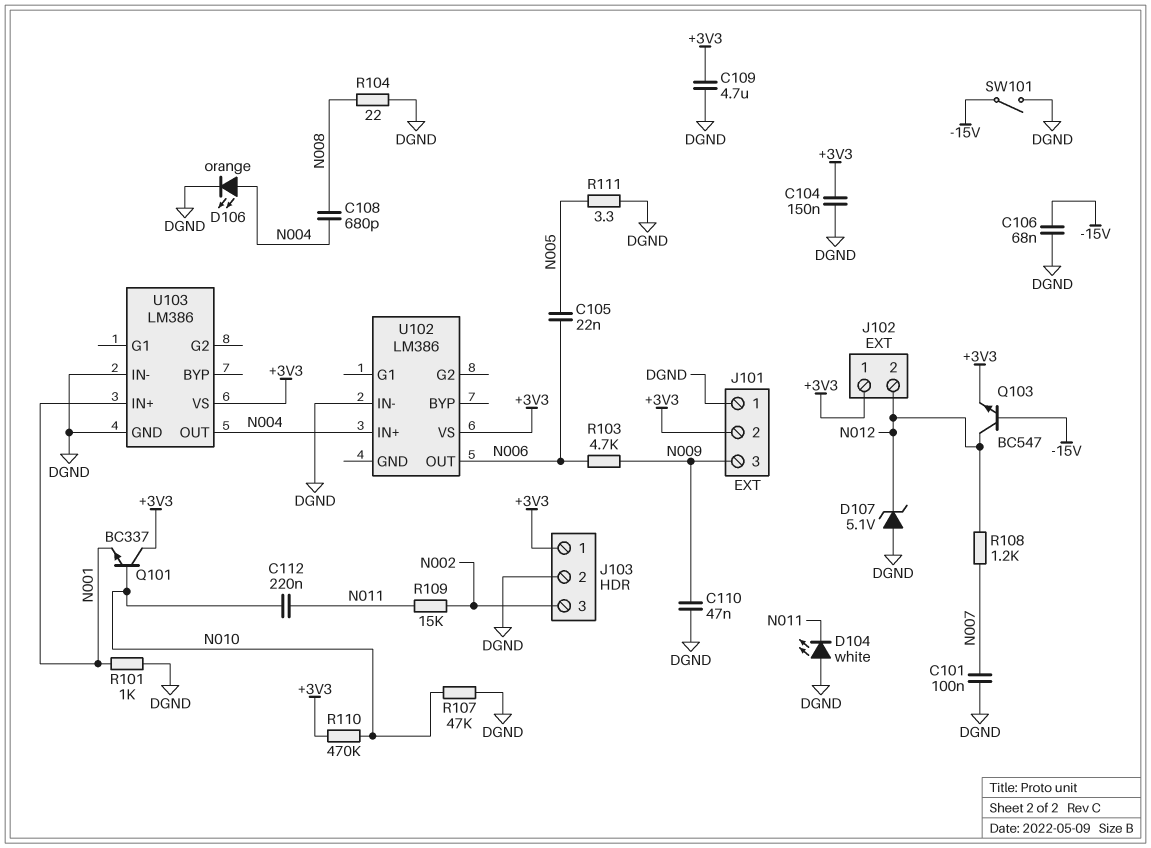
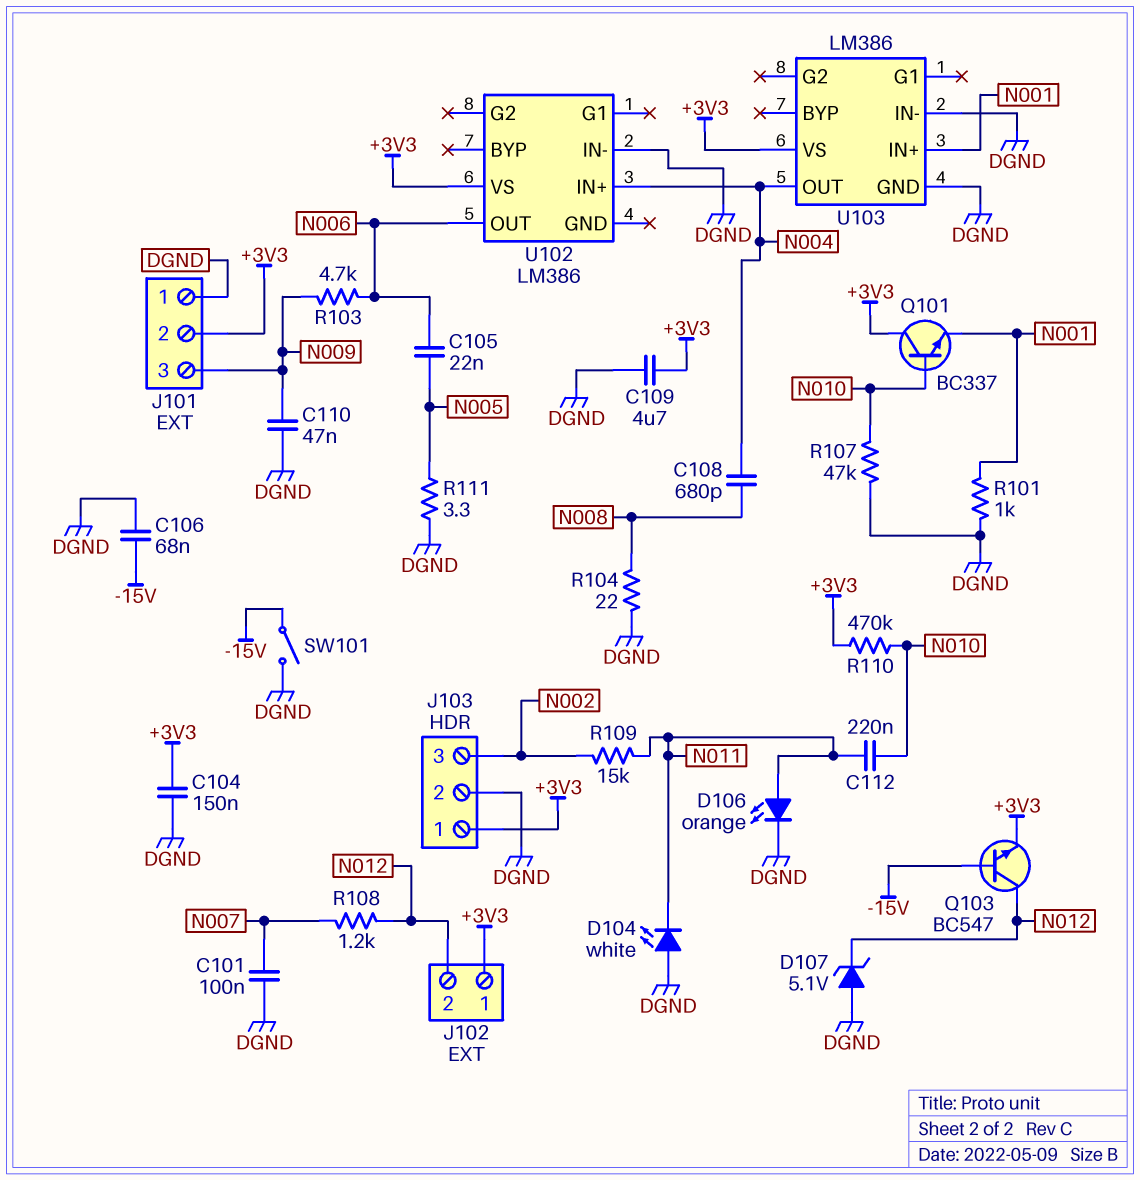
D106: LED orange (A N004, K DGND) -> LED orange (A N011, K DGND)

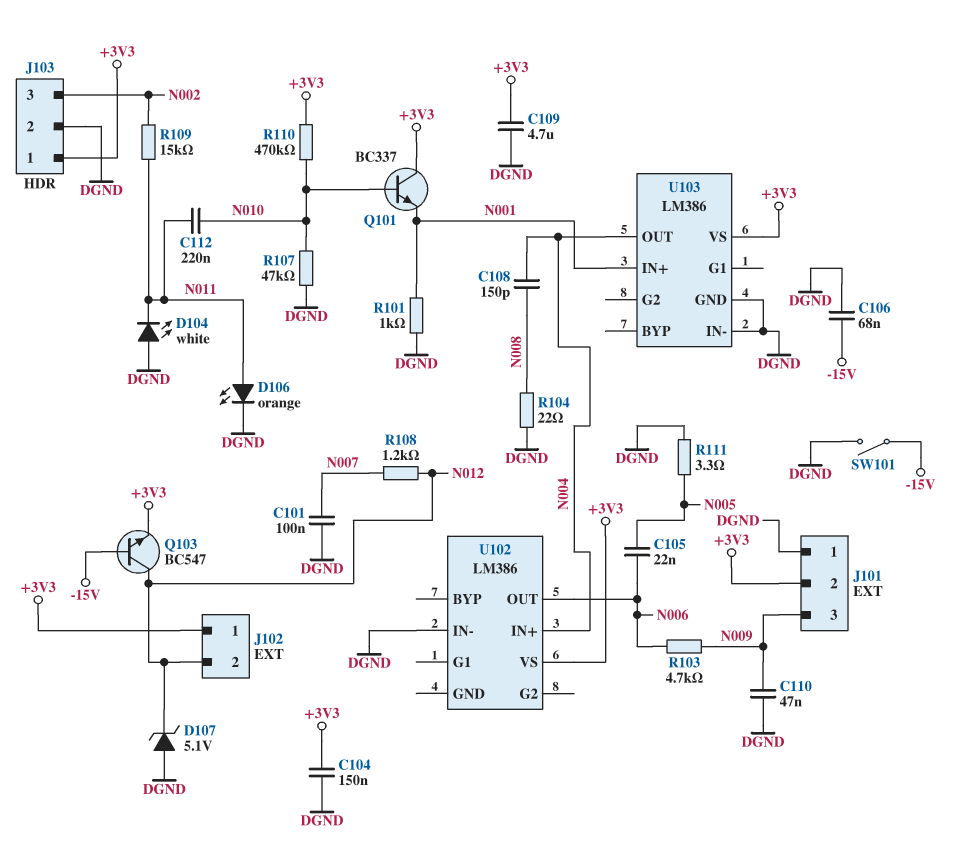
C108: 680pF (N004, N008) -> 150pF (N004, N008)

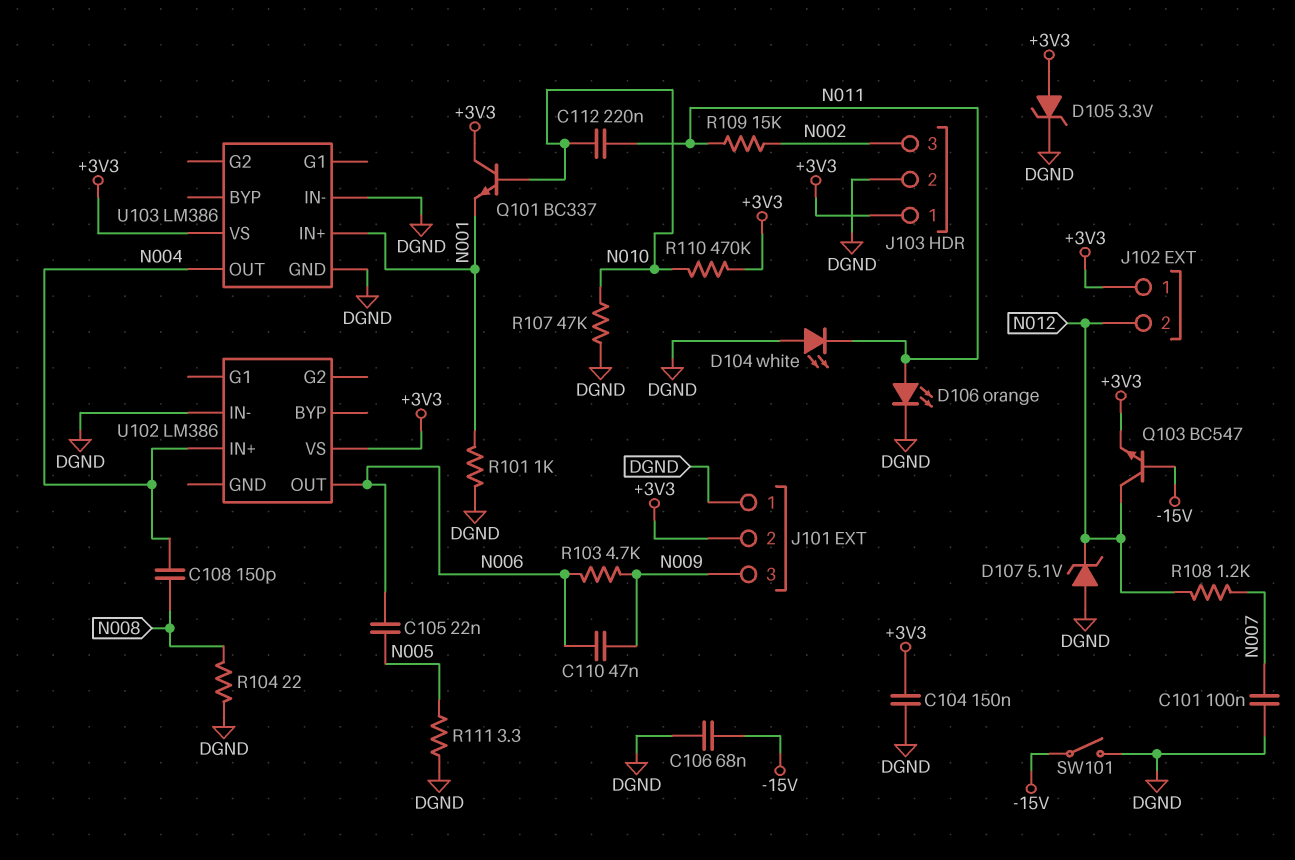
C109: 4.7uF (+3V3, DGND) -> none
C110: 47nF (DGND, N009) -> 47nF (N006, N009)
D105: none -> zener 3.3V (A +3V3, K DGND)

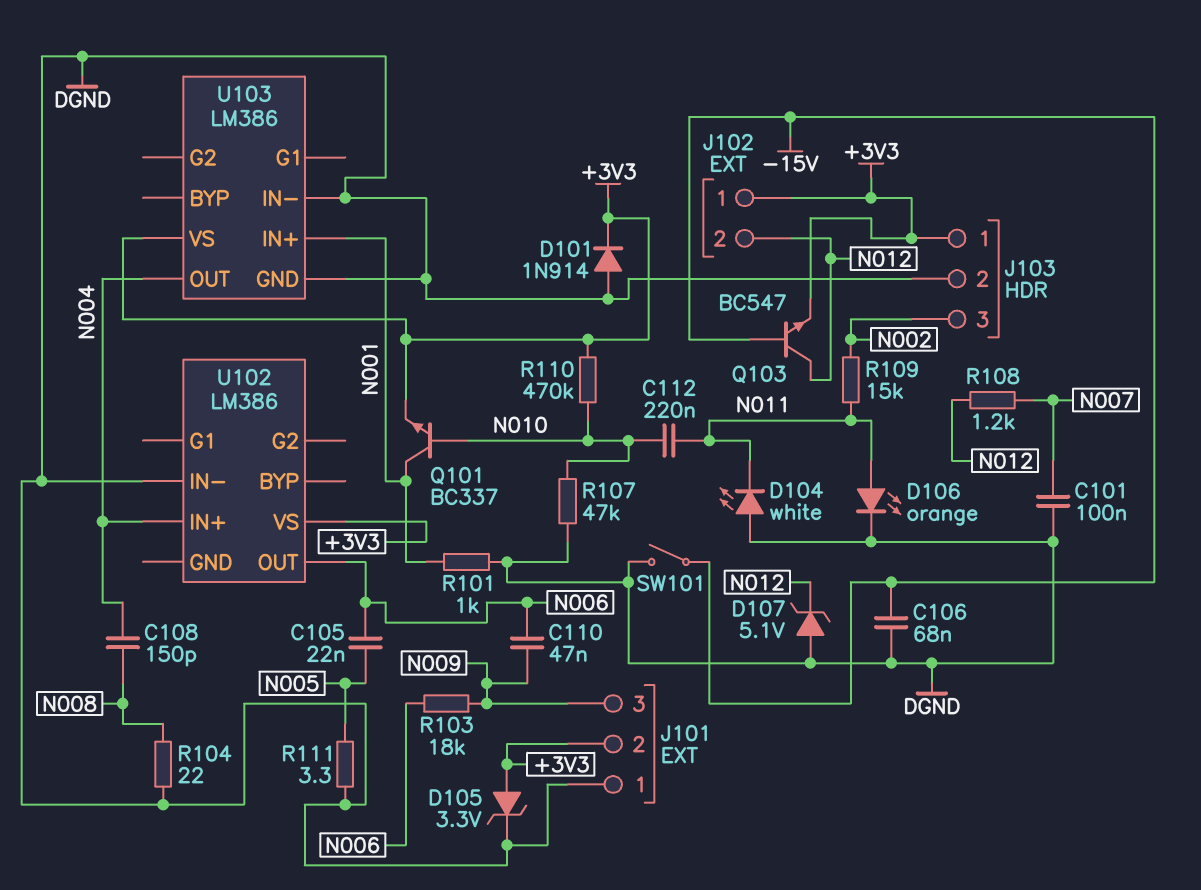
C104: 150nF (+3V3, DGND) -> none
D101: none -> diode 1N914 (A DGND, K +3V3)
Q101: NPN BC337 (B N010, C +3V3, E N001) -> NPN BC337 (B N010, C N001, E +3V3)
R103: 4.7k (N006, N009) -> 18k (N006, N009)

